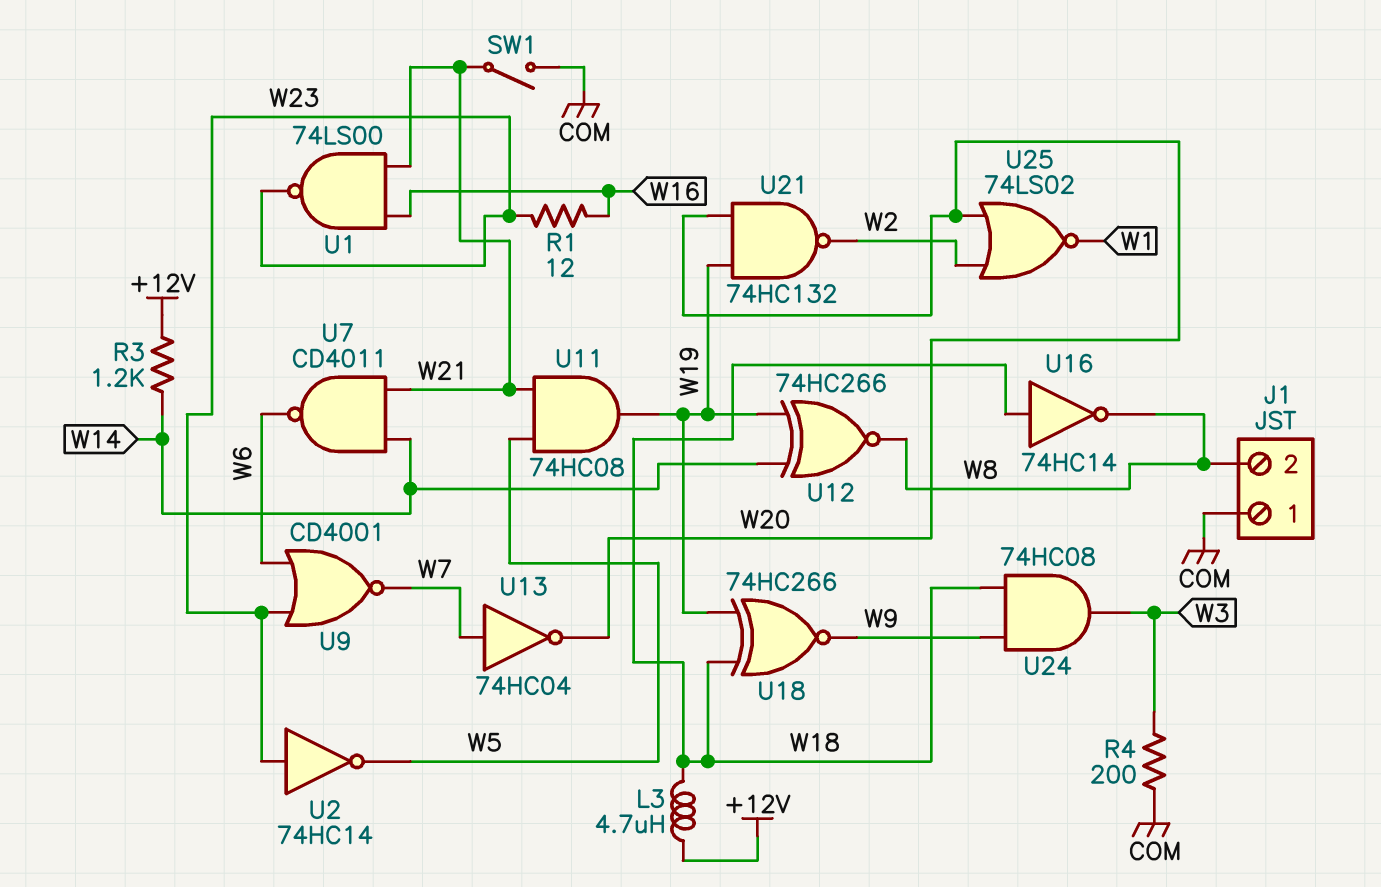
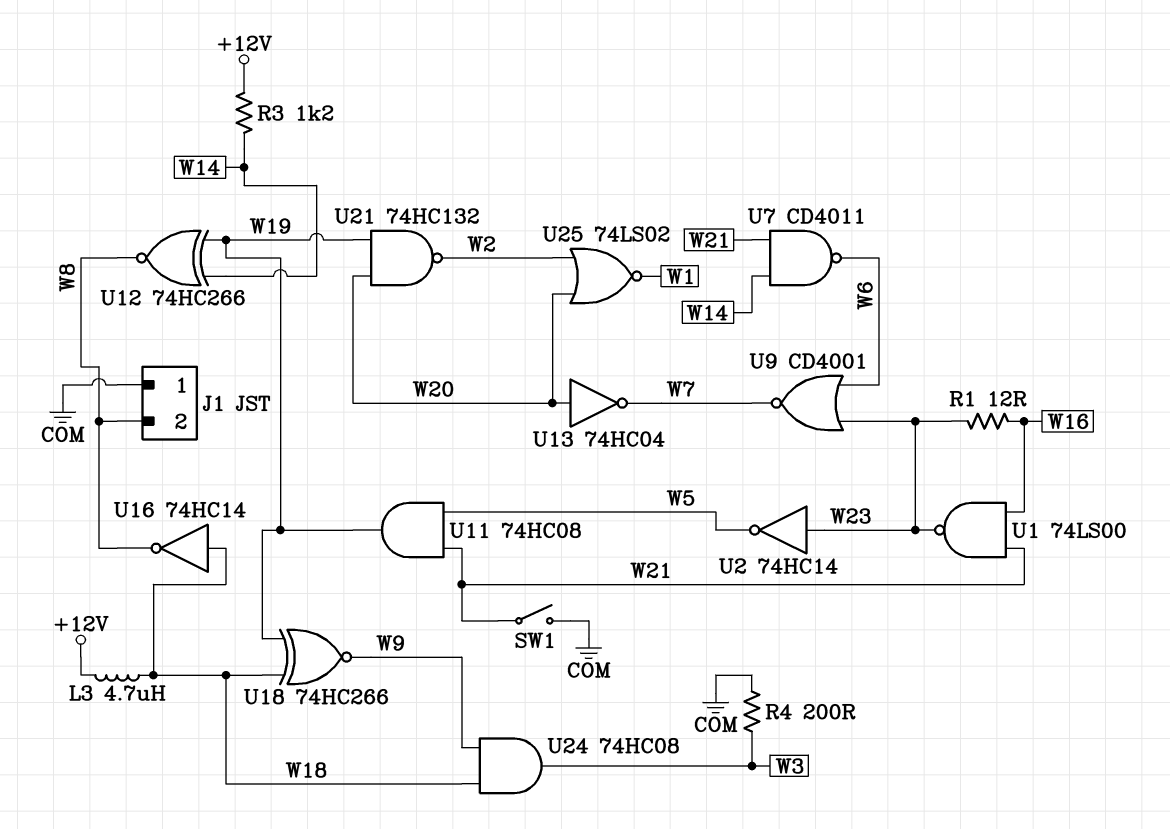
U13: NOT 74HC04 (in W7, out W20) -> NOT 74HC04 (in W20, out W7)

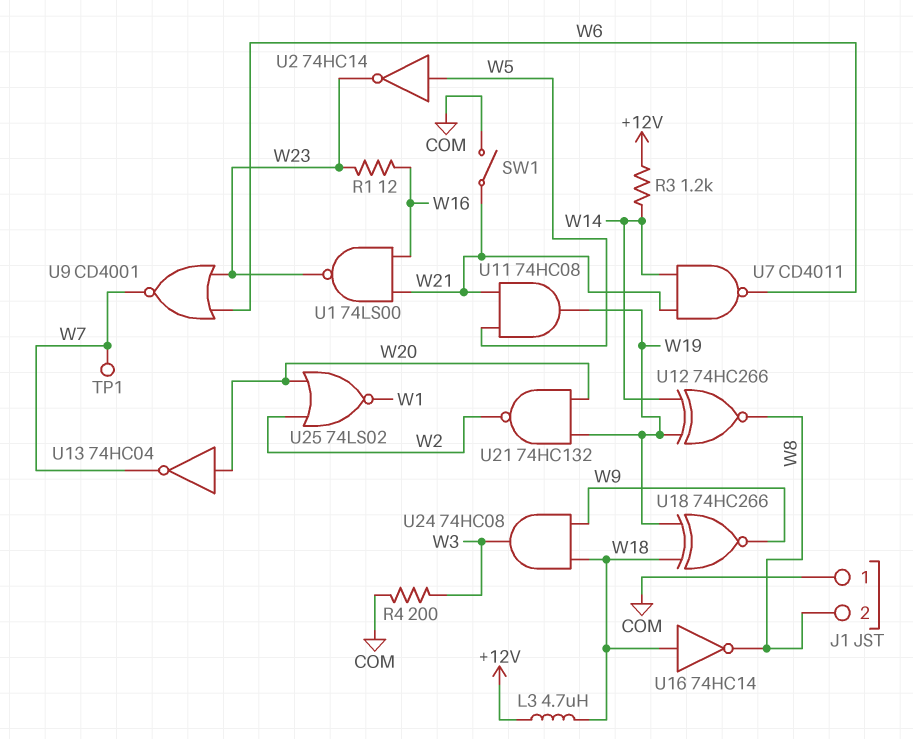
TP1: none -> test point (W7)
U2: NOT 74HC14 (in W23, out W5) -> NOT 74HC14 (in W5, out W23)

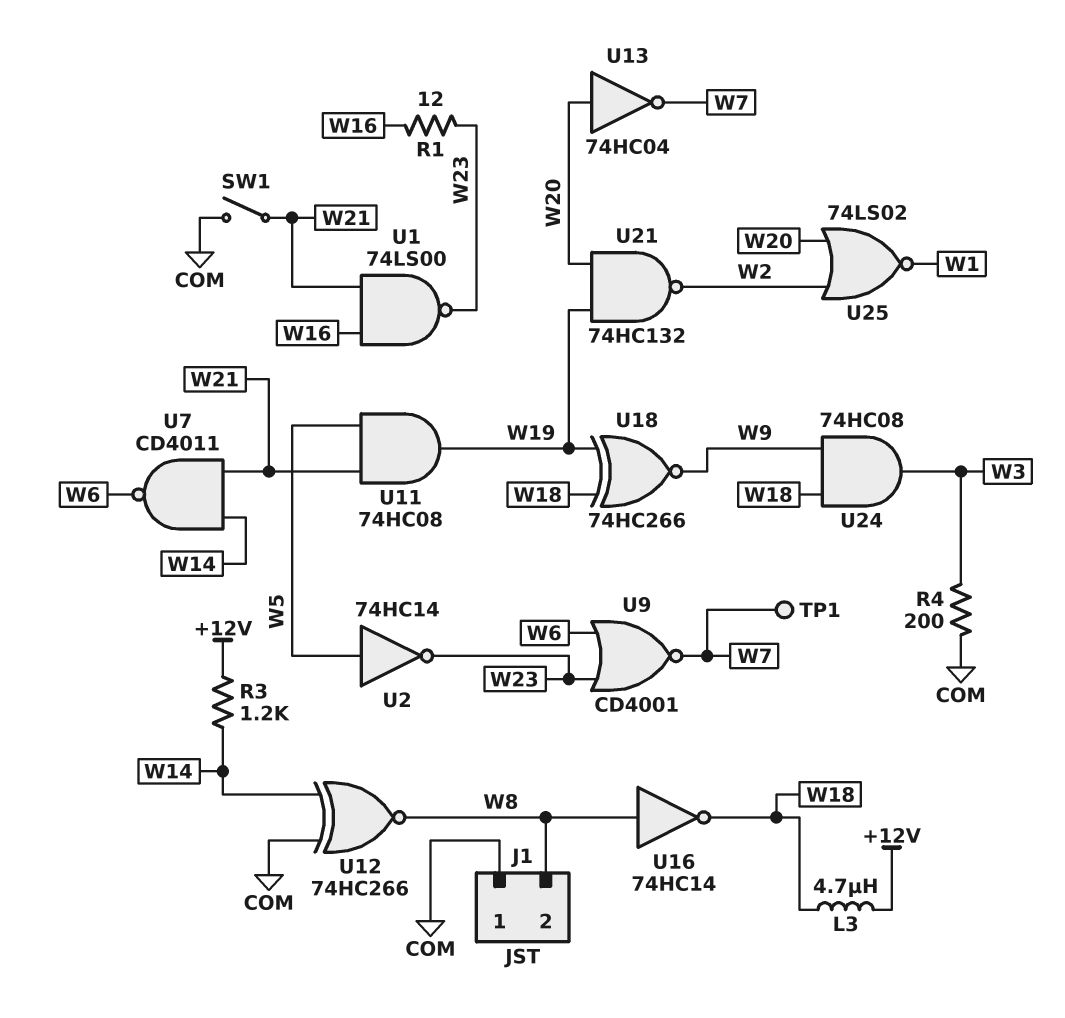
U12: XNOR 74HC266 (in W14, in W19, out W8) -> XNOR 74HC266 (in COM, in W14, out W8)
U16: NOT 74HC14 (in W18, out W8) -> NOT 74HC14 (in W8, out W18)

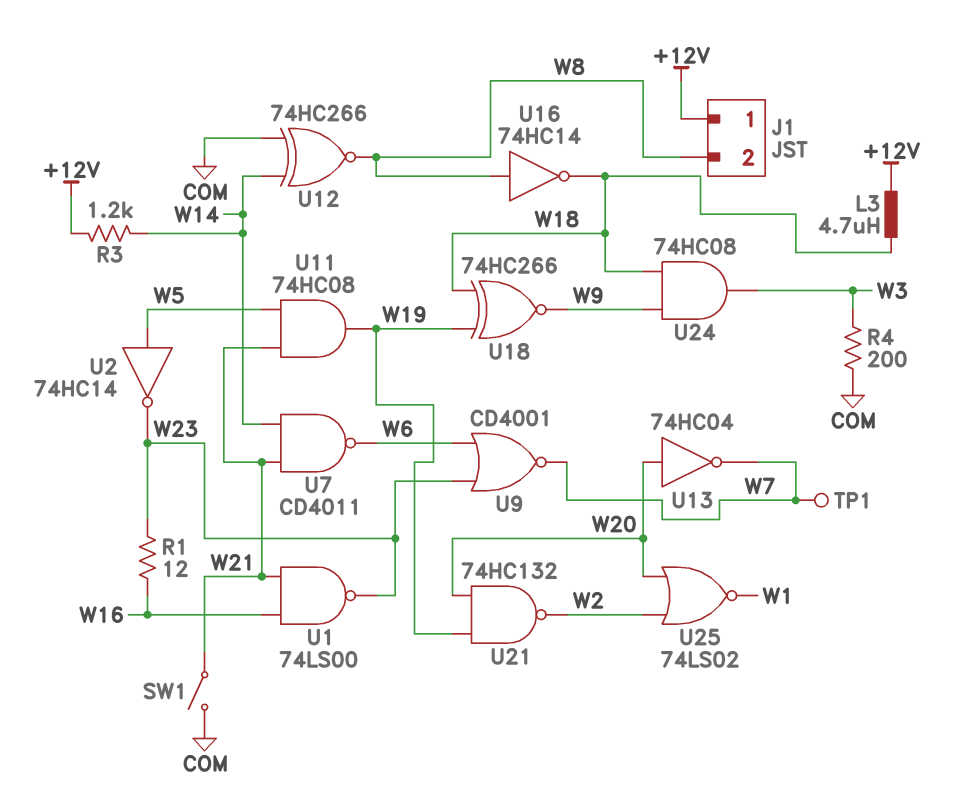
J1 pin 1: COM -> +12V

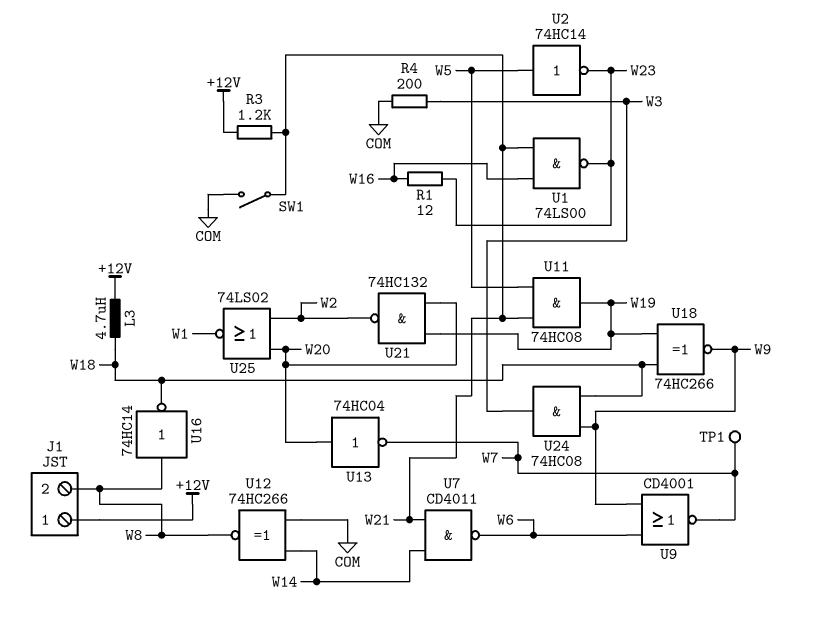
R3: 1.2k (+12V, W14) -> 1.2k (+12V, W21)
U9: NOR CD4001 (in W6, in W23, out W7) -> NOR CD4001 (in W6, in W9, out W7)

